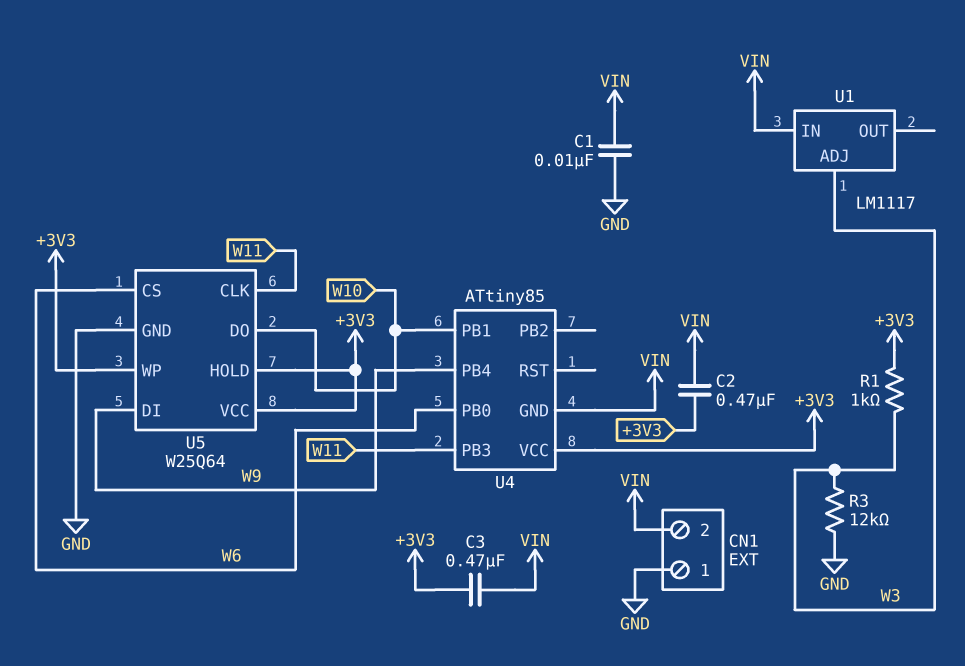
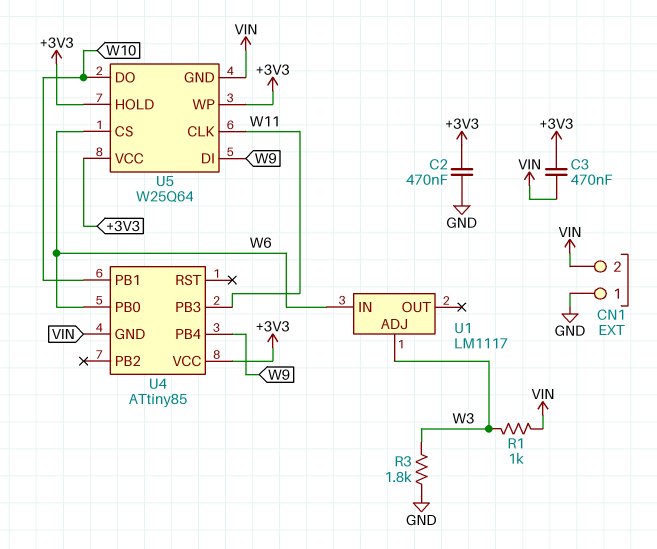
C1: 10nF (GND, VIN) -> none
C2: 470nF (+3V3, VIN) -> 470nF (+3V3, GND)
R1: 1k (+3V3, W3) -> 1k (VIN, W3)
R3: 12k (GND, W3) -> 1.8k (GND, W3)
U1 pin IN: VIN -> W6
U5 pin GND: GND -> VIN

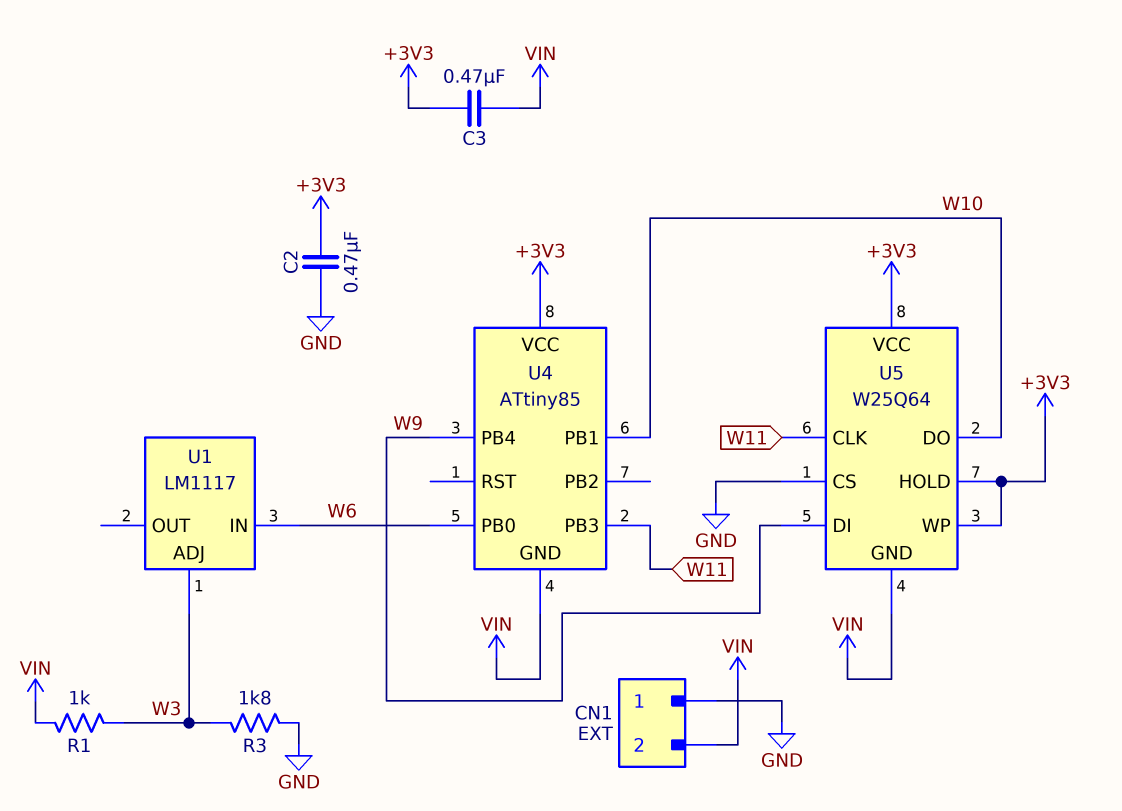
U5 pin CS: W6 -> GND

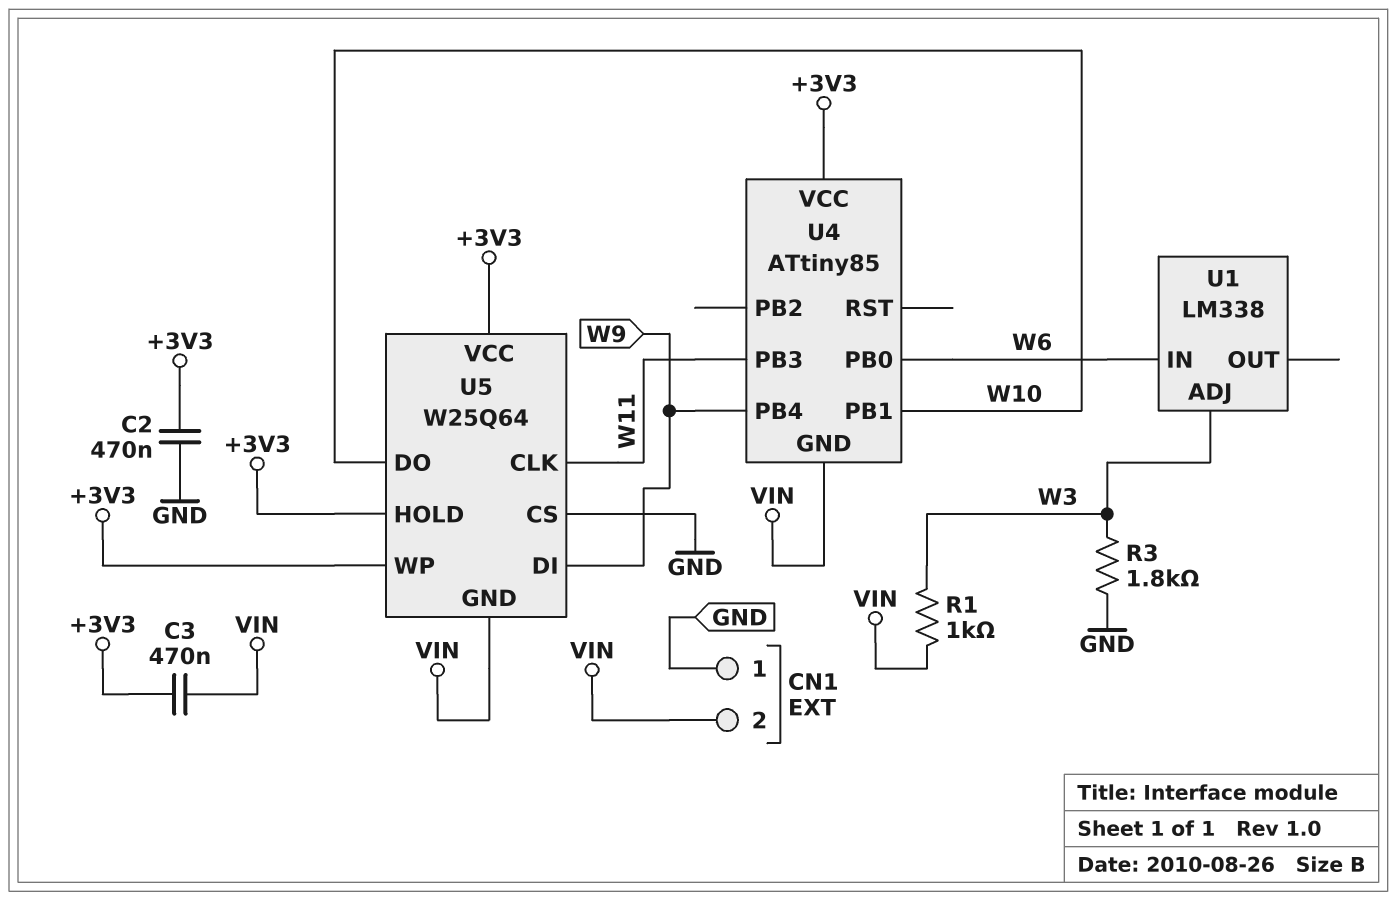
U1: LM1117 -> LM338

